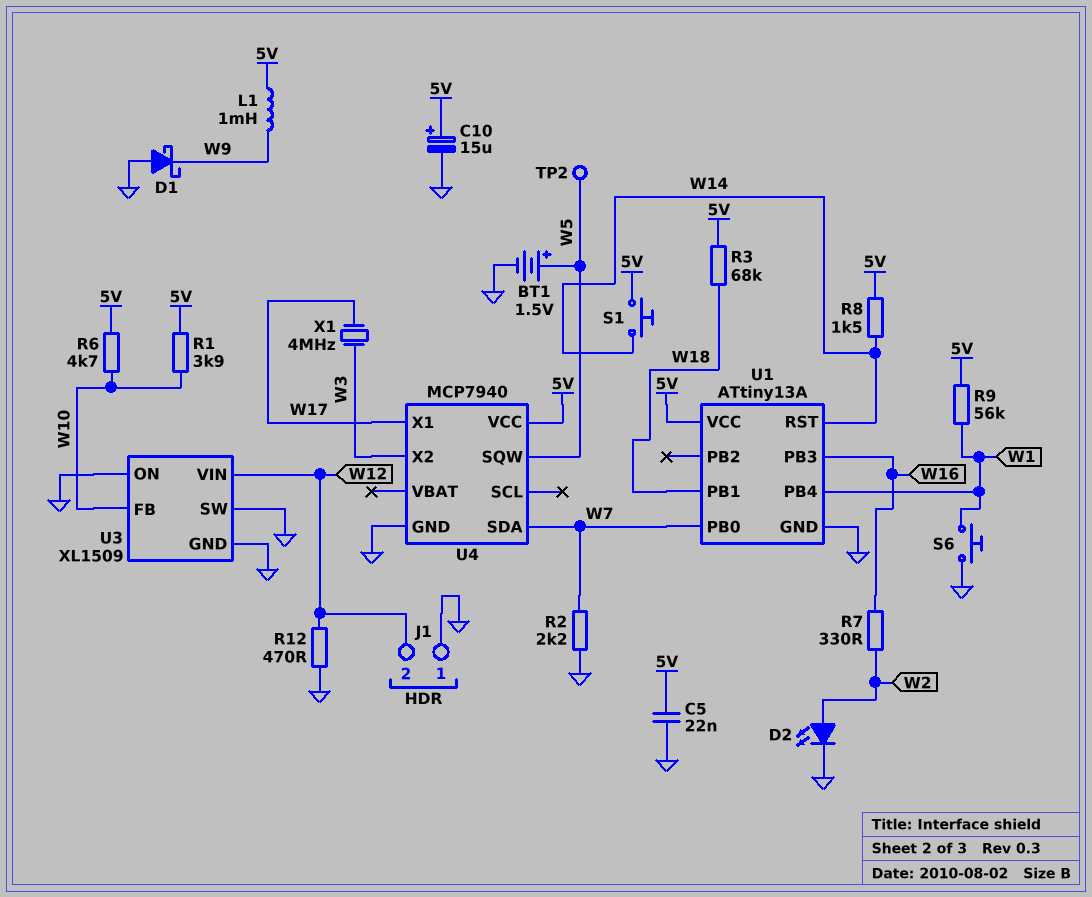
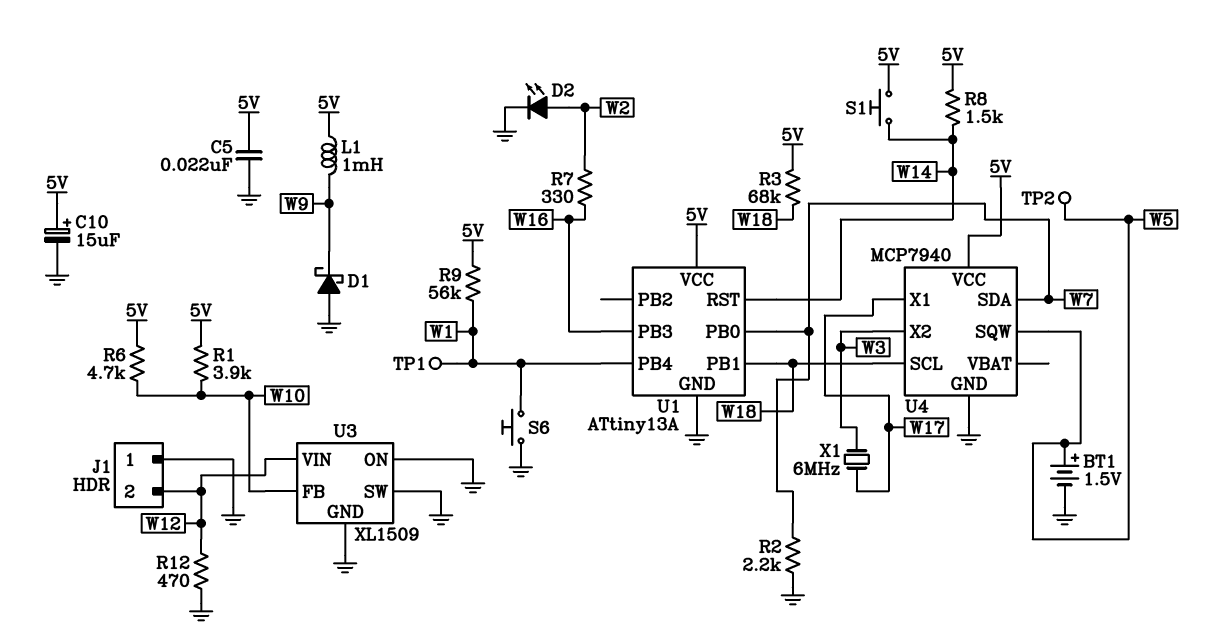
TP1: none -> test point (W1)
U4 pin SCL: none -> W18
X1: 4MHz (W3, W17) -> 6MHz (W3, W17)

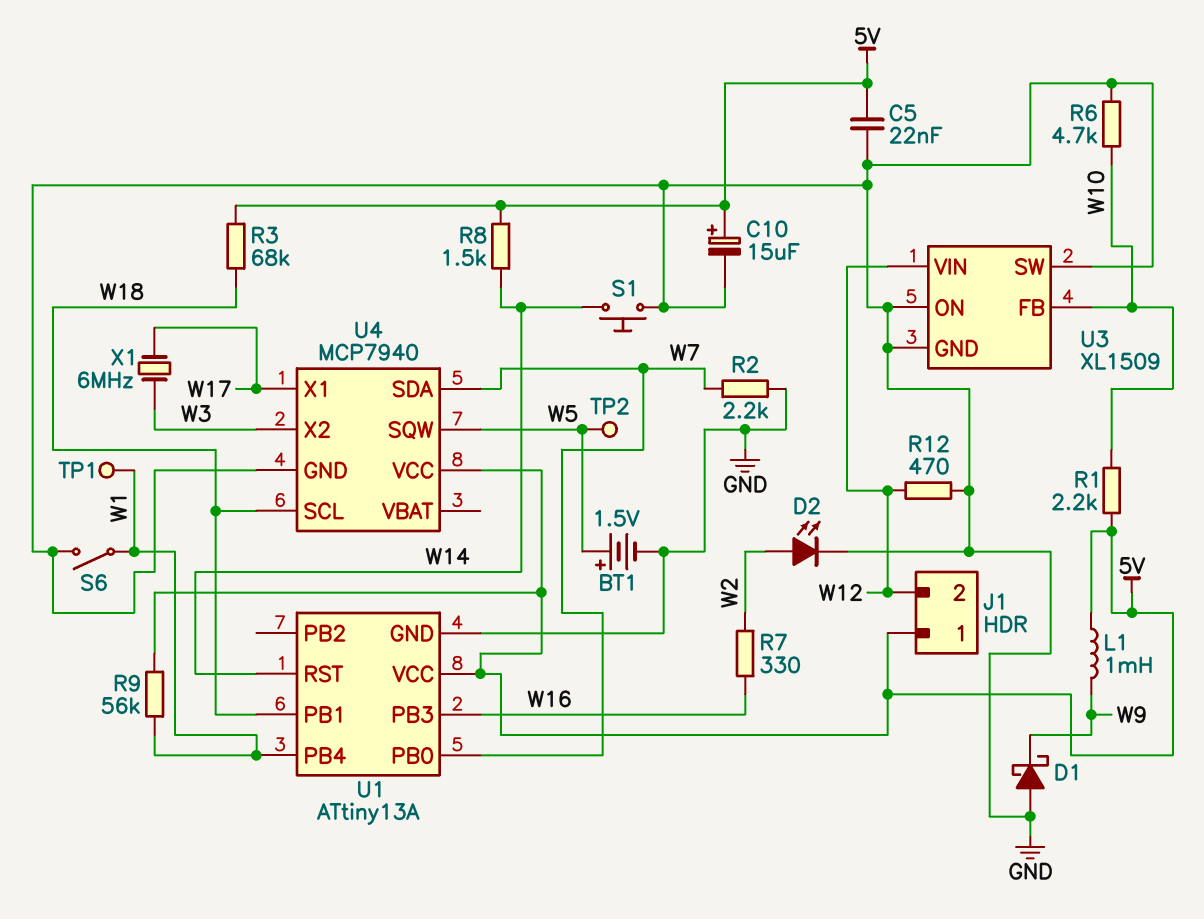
J1 pin 1: GND -> 5V
R1: 3.9k (5V, W10) -> 2.2k (5V, W10)
R6: 4.7k (5V, W10) -> 4.7k (GND, W10)
S1: button (5V, W14) -> button (GND, W14)
S6: button (GND, W1) -> switch (GND, W1)

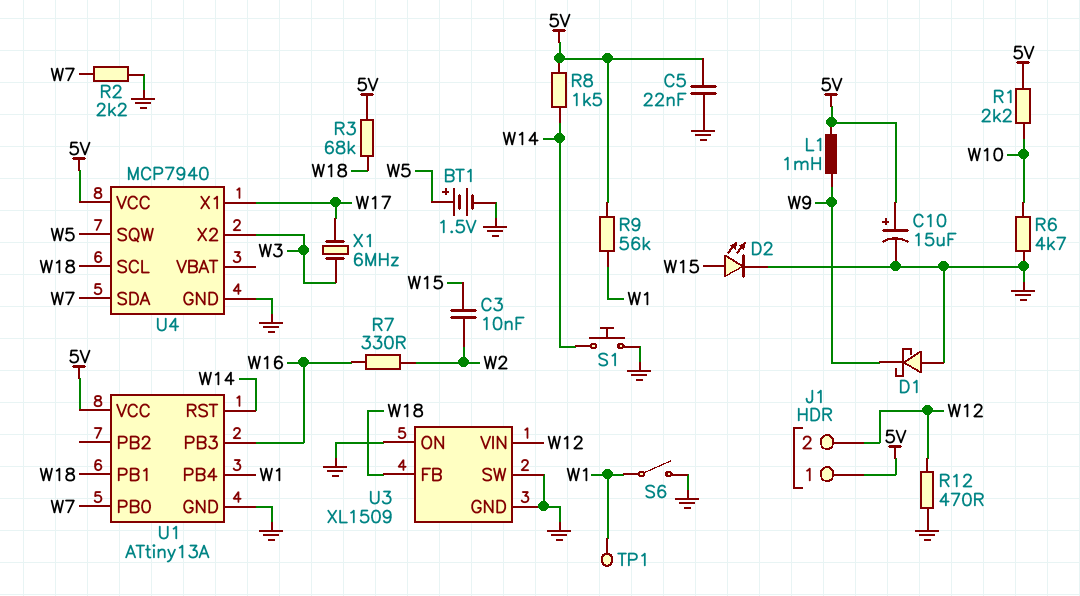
C3: none -> 10nF (W2, W15)
D2: LED (A W2, K GND) -> LED (A W15, K GND)
TP2: test point (W5) -> none
U3 pin FB: W10 -> W18

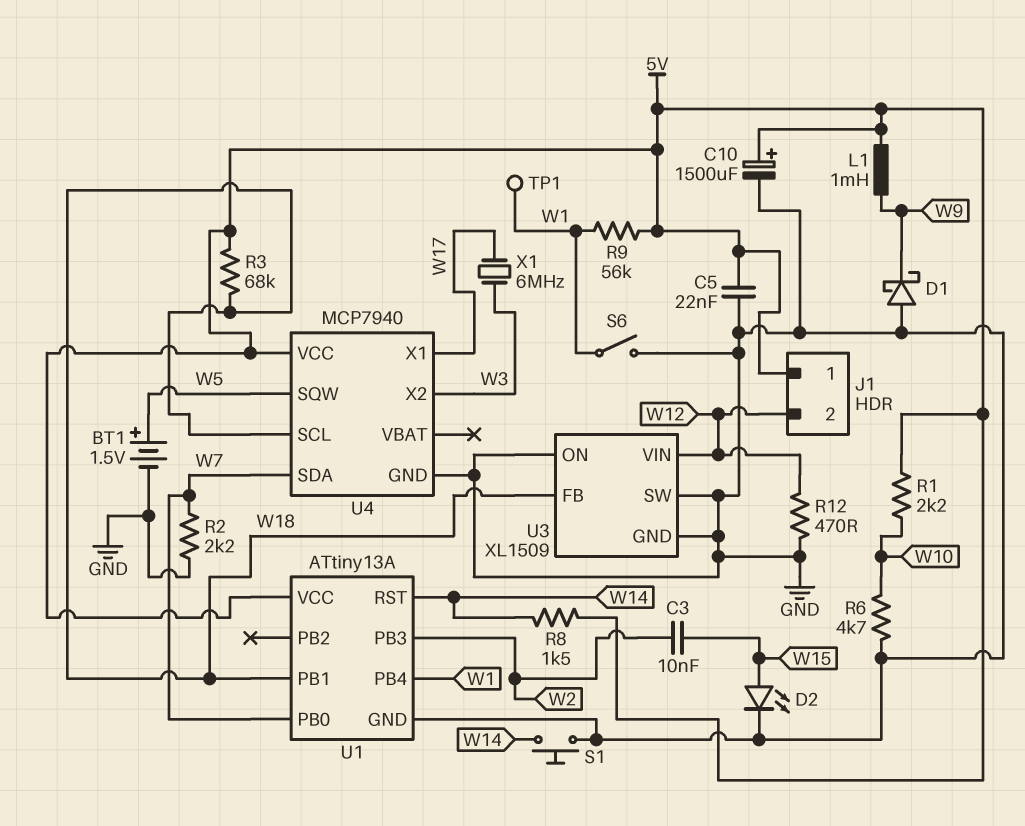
C10: 15uF (plus 5V, minus GND) -> 1500uF (plus 5V, minus GND)
R7: 330 (W2, W16) -> none
U1 pin PB3: W16 -> W2

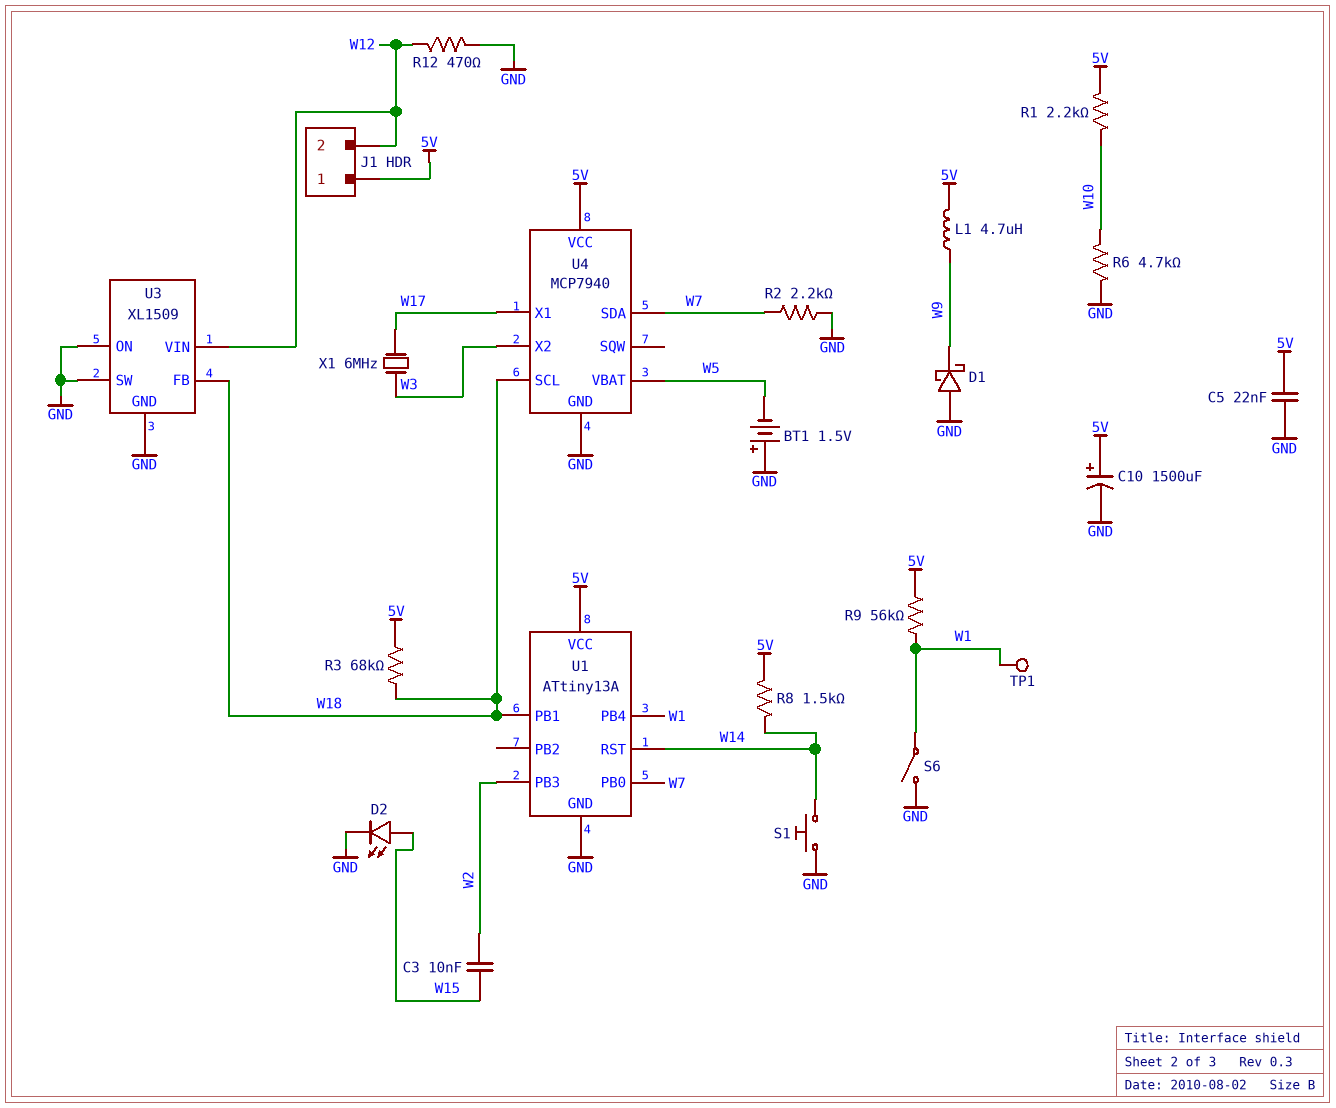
BT1: 1.5V (plus W5, minus GND) -> 1.5V (plus GND, minus W5)
L1: 1mH (5V, W9) -> 4.7uH (5V, W9)
U4 pin SQW: W5 -> none
U4 pin VBAT: none -> W5

